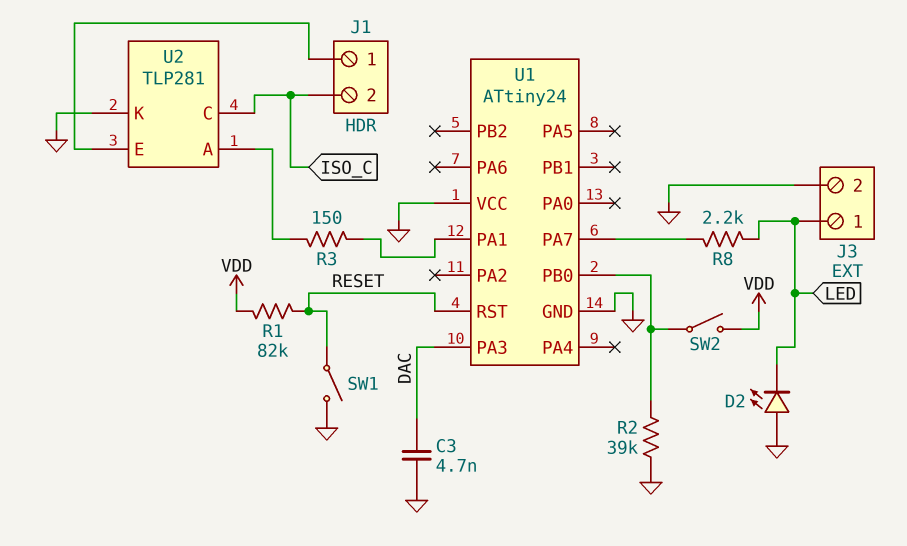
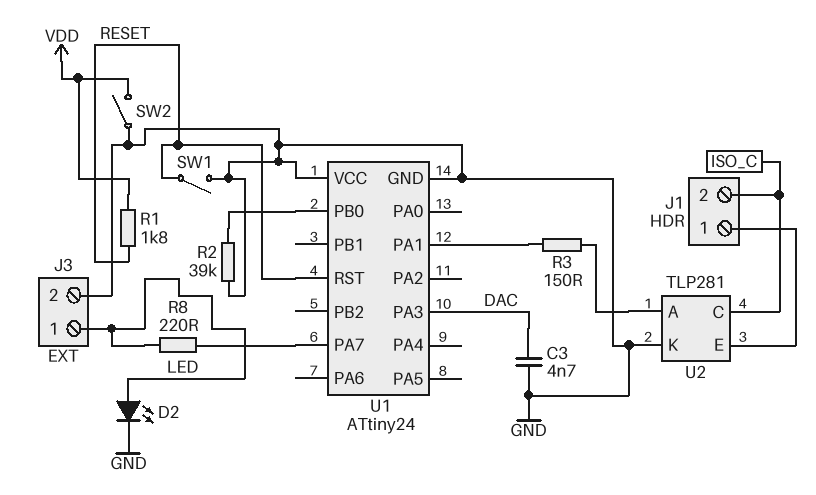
D2: LED (A GND, K LED) -> LED (A LED, K GND)
R1: 82k (RESET, VDD) -> 1.8k (RESET, VDD)
R8: 2.2k (LED, U1/PA7) -> 220 (LED, U1/PA7)
SW2: switch (U1/PB0, VDD) -> switch (GND, VDD)

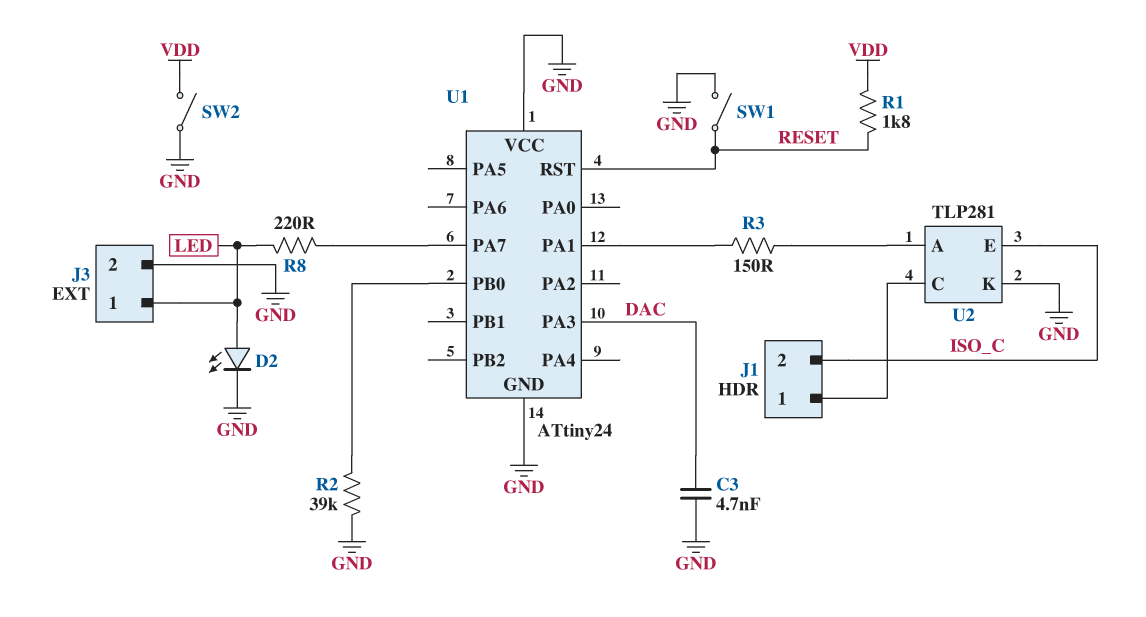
U2 pin C: ISO_C -> J1/1
U2 pin E: J1/1 -> ISO_C

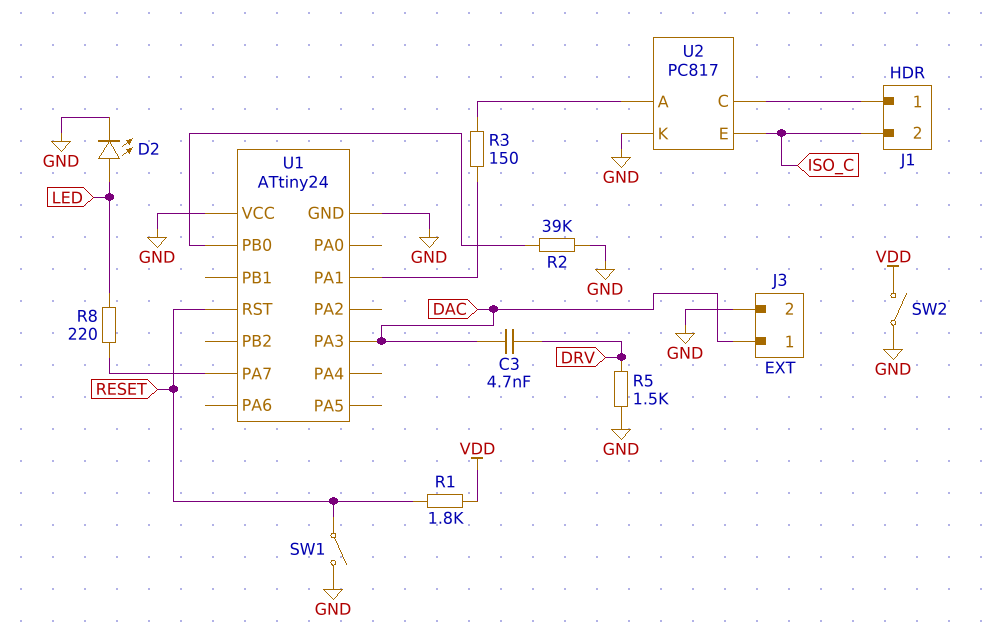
C3: 4.7nF (DAC, GND) -> 4.7nF (DAC, DRV)
J3 pin 1: LED -> DAC
R5: none -> 1.5k (DRV, GND)
U2: TLP281 -> PC817

